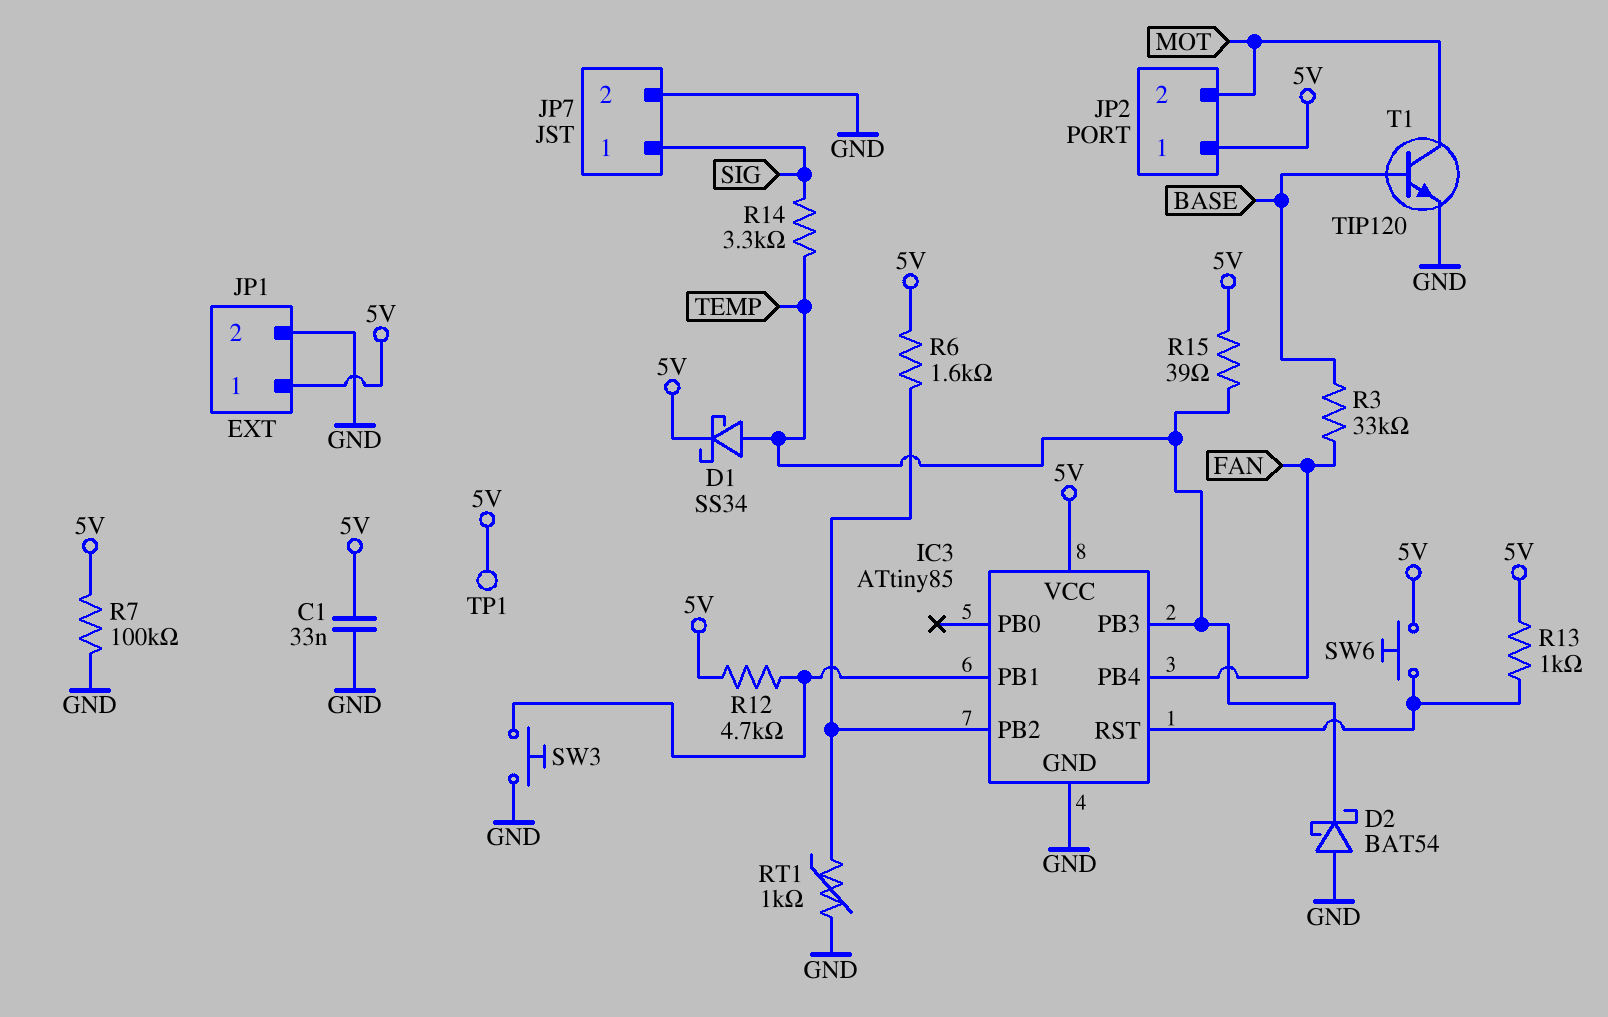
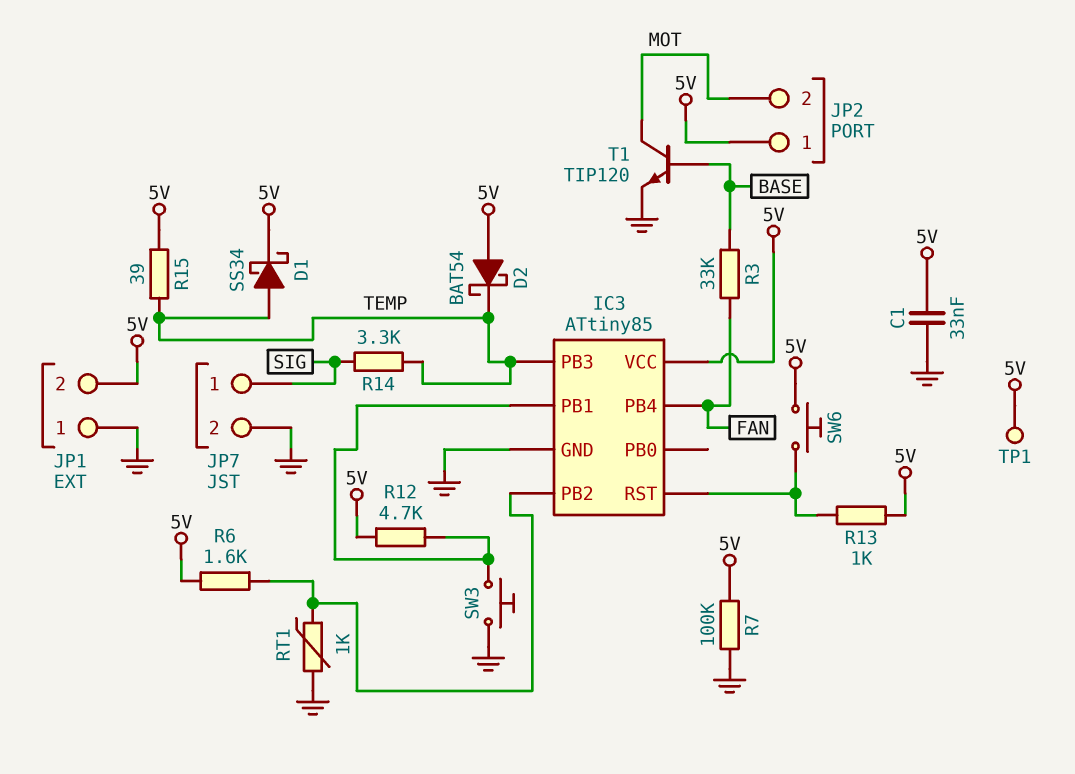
D2: schottky BAT54 (A GND, K TEMP) -> schottky BAT54 (A 5V, K TEMP)
JP1 pin 1: 5V -> GND
JP1 pin 2: GND -> 5V

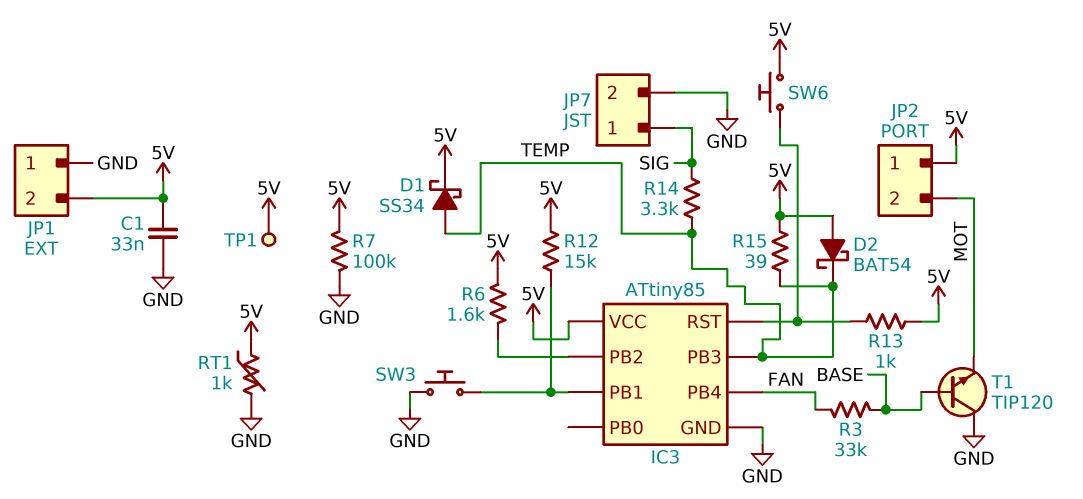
R12: 4.7k (5V, IC3/PB1) -> 15k (5V, IC3/PB1)
RT1: 1k (GND, IC3/PB2) -> 1k (5V, GND)
T1: NPN TIP120 (B BASE, C MOT, E GND) -> NPN TIP120 (B BASE, C GND, E MOT)

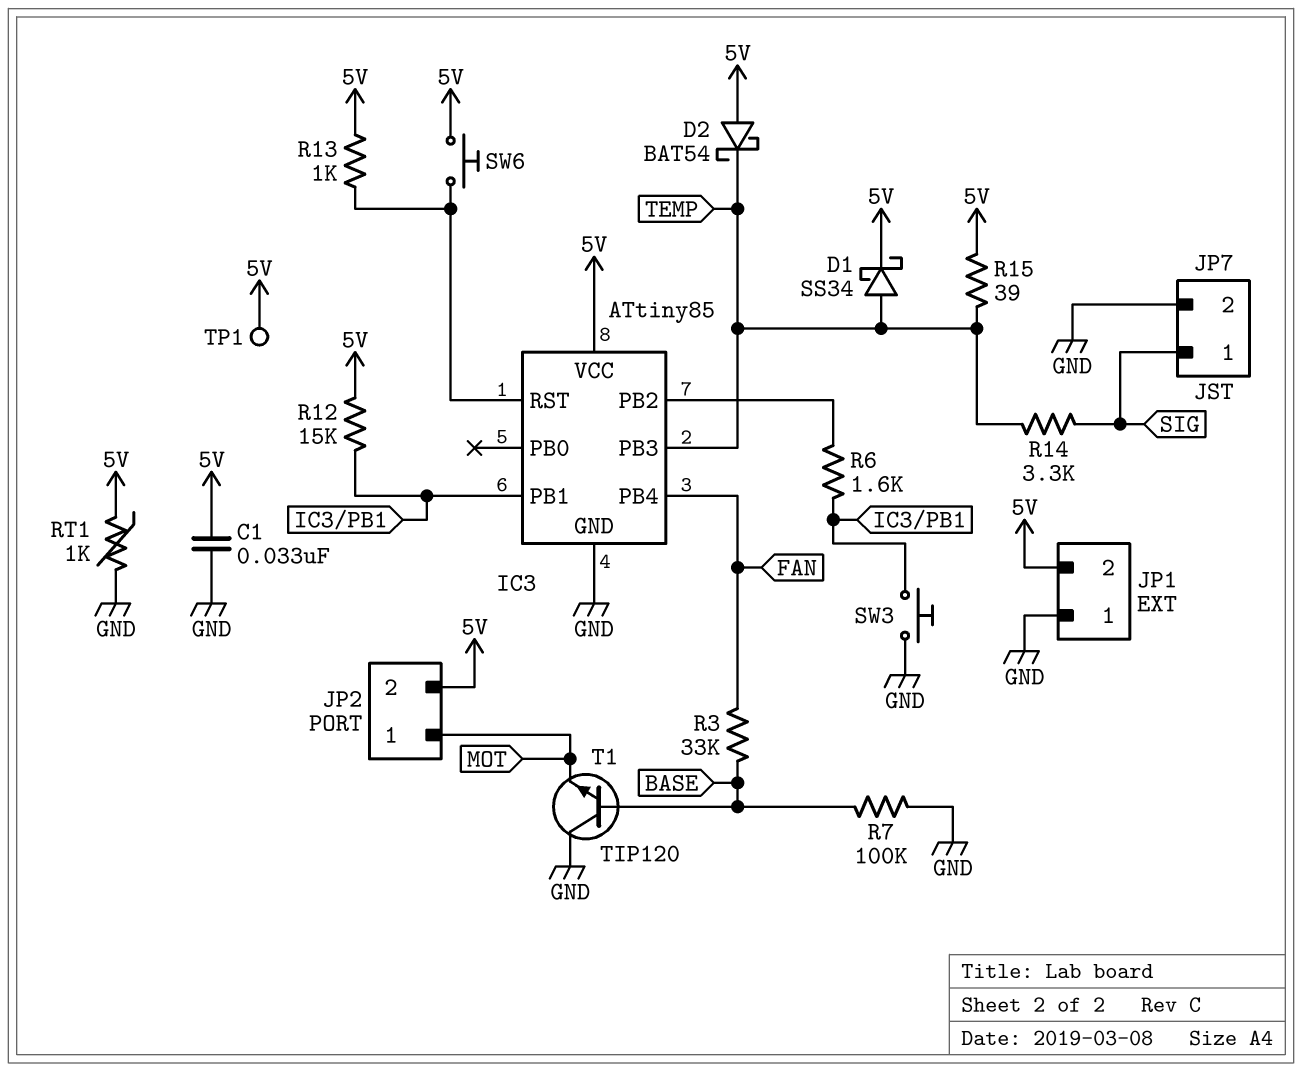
JP2 pin 1: 5V -> MOT
JP2 pin 2: MOT -> 5V
R6: 1.6k (5V, IC3/PB2) -> 1.6k (IC3/PB1, IC3/PB2)
R7: 100k (5V, GND) -> 100k (BASE, GND)

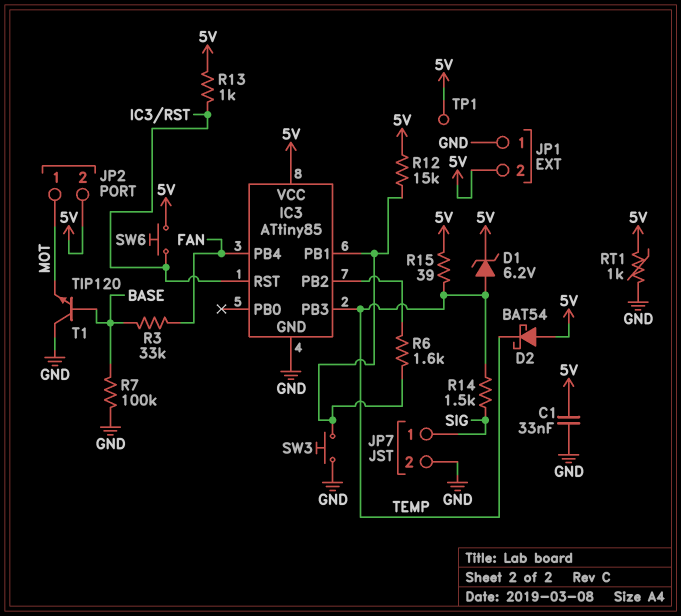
D1: schottky SS34 (A TEMP, K 5V) -> zener 6.2V (A TEMP, K 5V)
R14: 3.3k (SIG, TEMP) -> 1.5k (SIG, TEMP)

